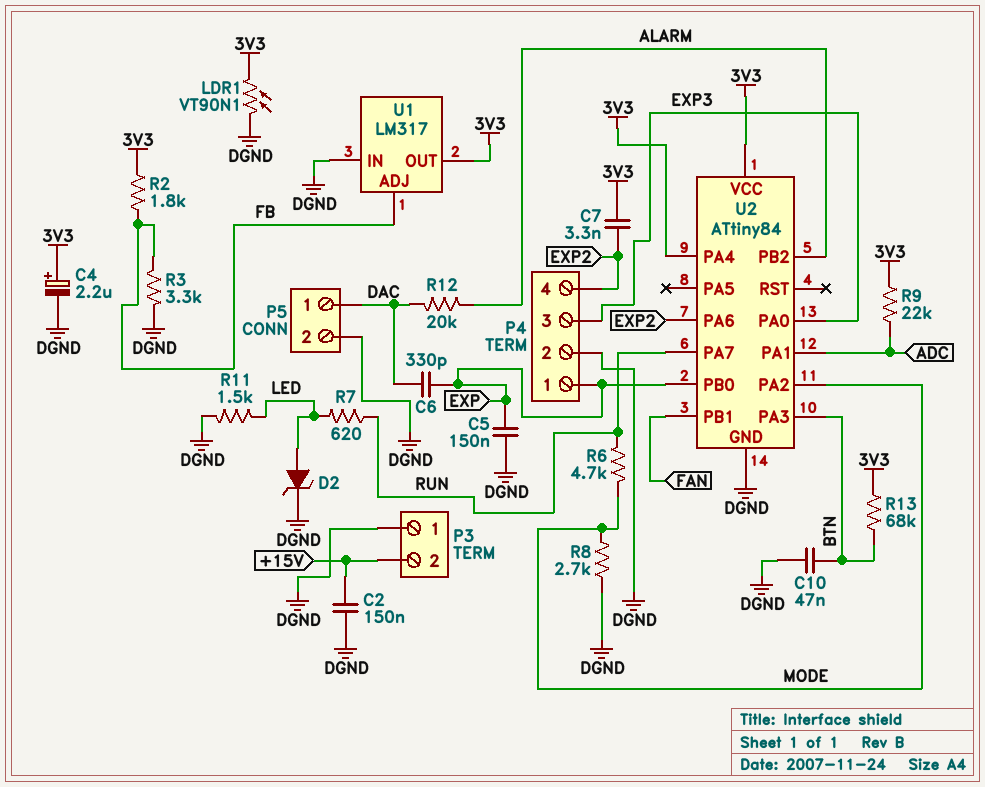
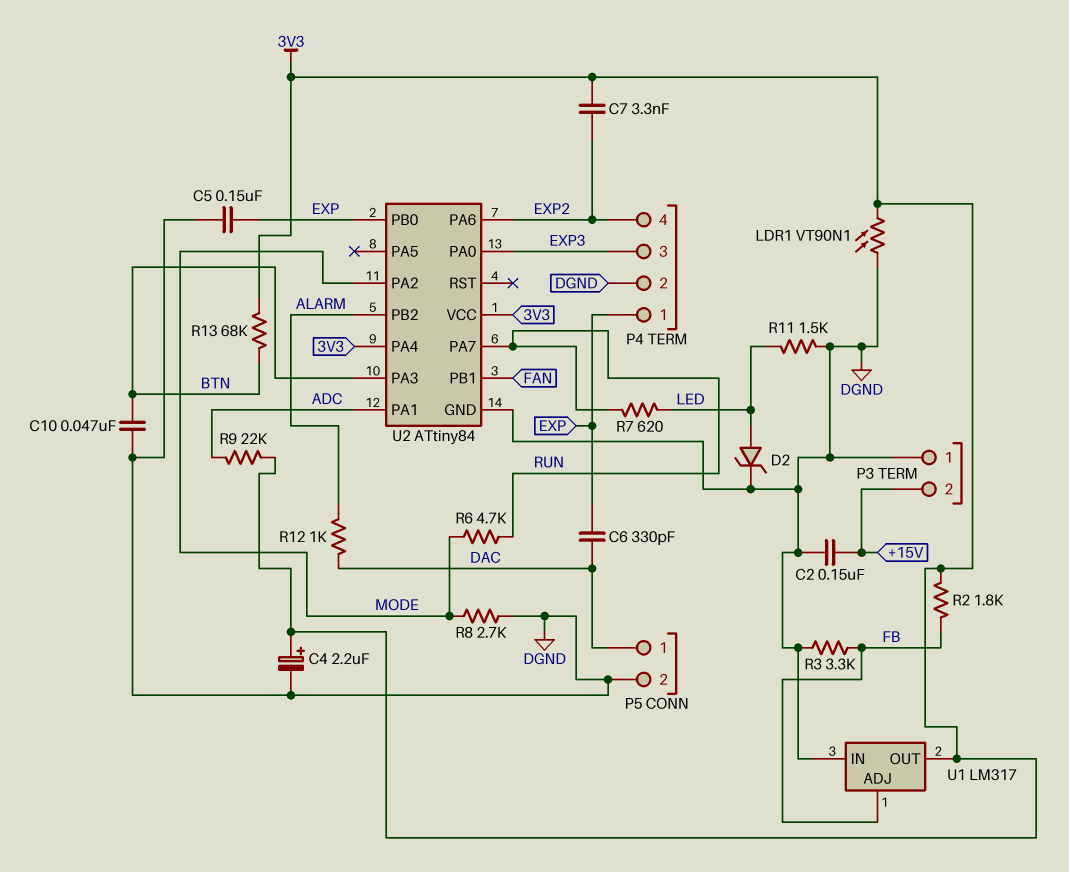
R12: 20k (ALARM, DAC) -> 1k (ALARM, DAC)

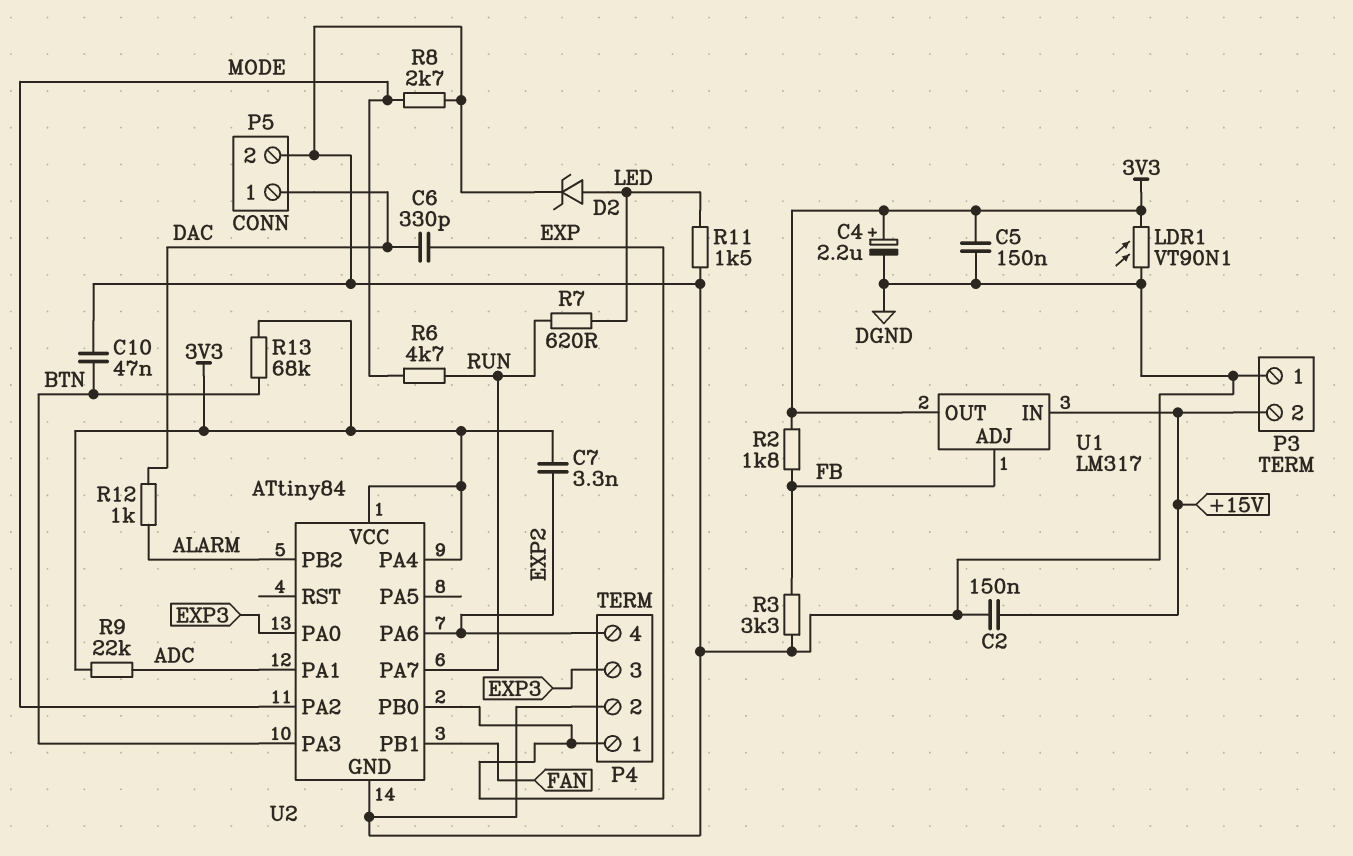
C5: 150nF (DGND, EXP) -> 150nF (3V3, DGND)
U1 pin IN: DGND -> +15V

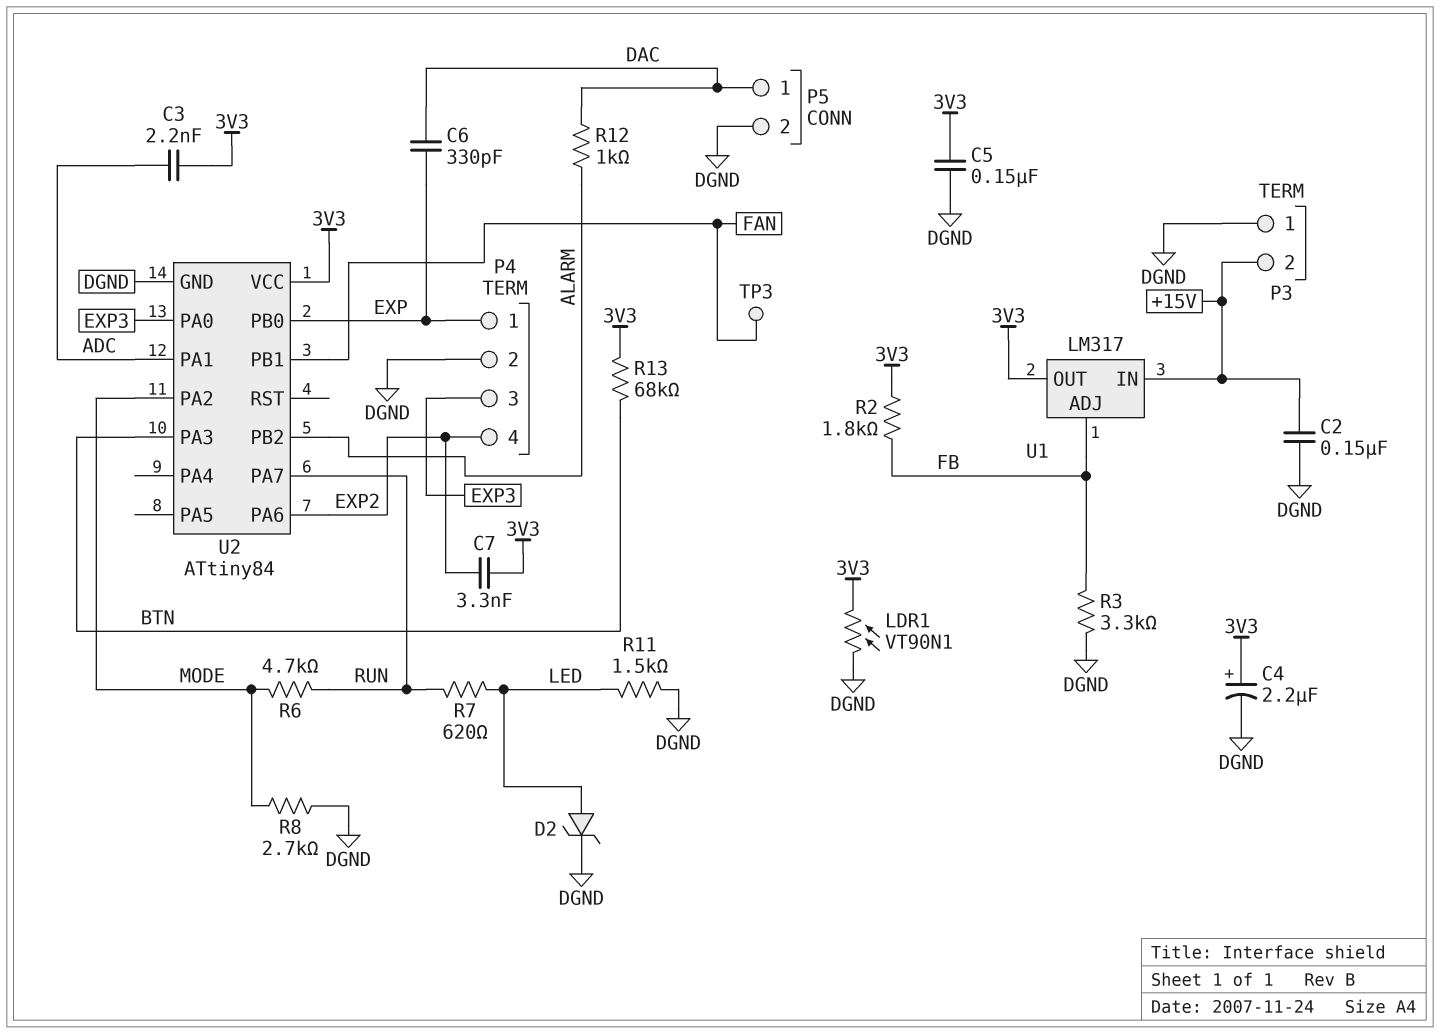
C3: none -> 2.2nF (3V3, ADC)
C10: 47nF (BTN, DGND) -> none
R9: 22k (3V3, ADC) -> none
TP3: none -> test point (FAN)
U2 pin PA4: 3V3 -> none

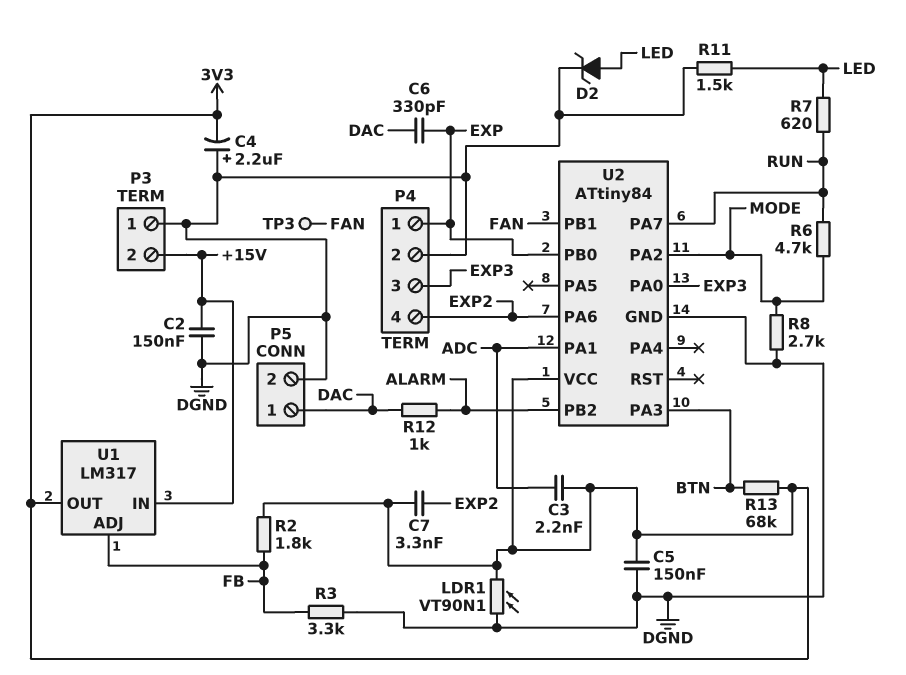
C4: 2.2uF (plus 3V3, minus DGND) -> 2.2uF (plus DGND, minus 3V3)

